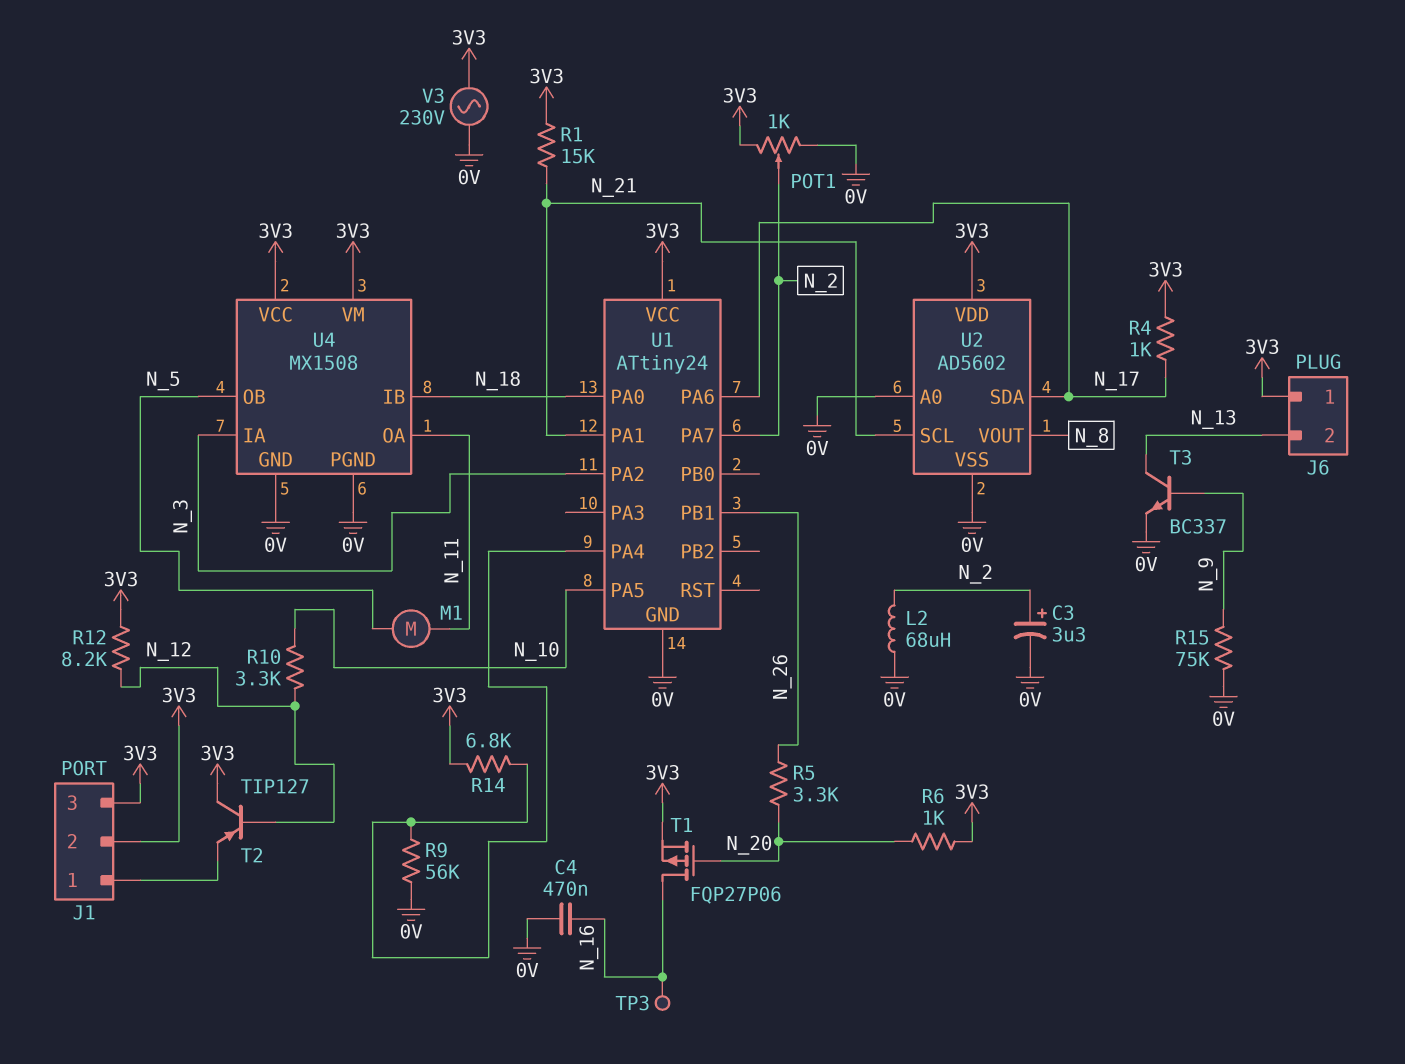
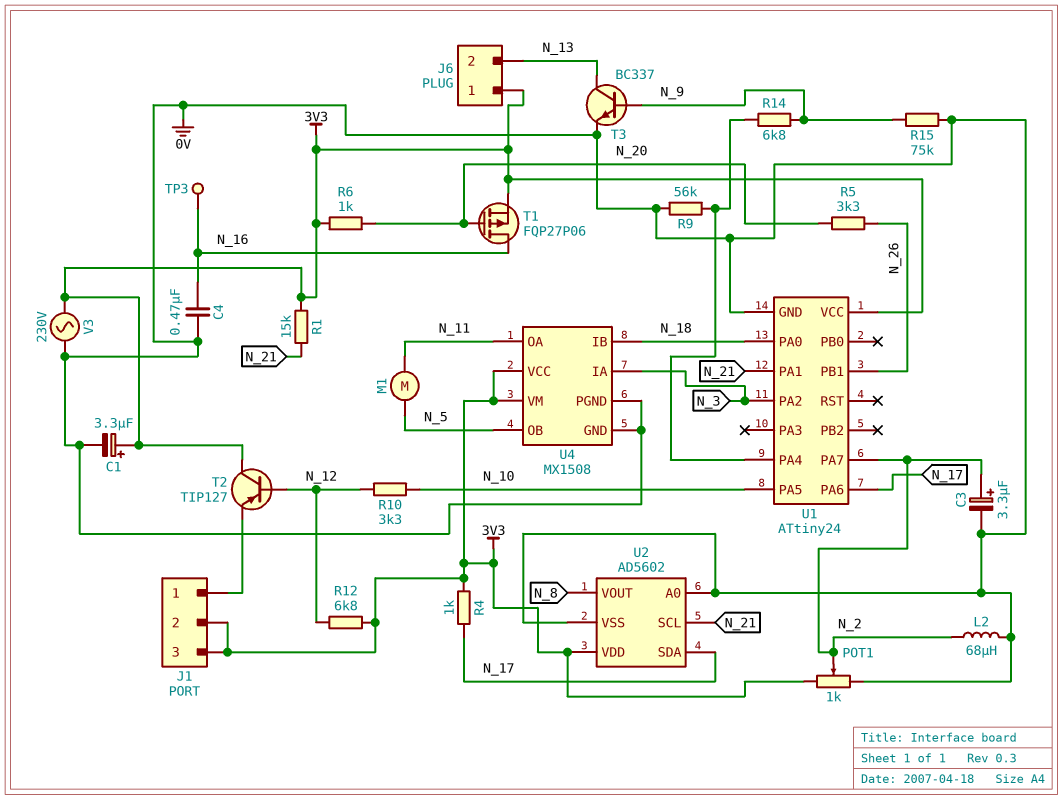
C1: none -> 3.3uF (plus 3V3, minus 0V)
R12: 8.2k (3V3, N_12) -> 6.8k (3V3, N_12)
R14: 6.8k (3V3, U1/PA4) -> 6.8k (N_9, U1/PA4)

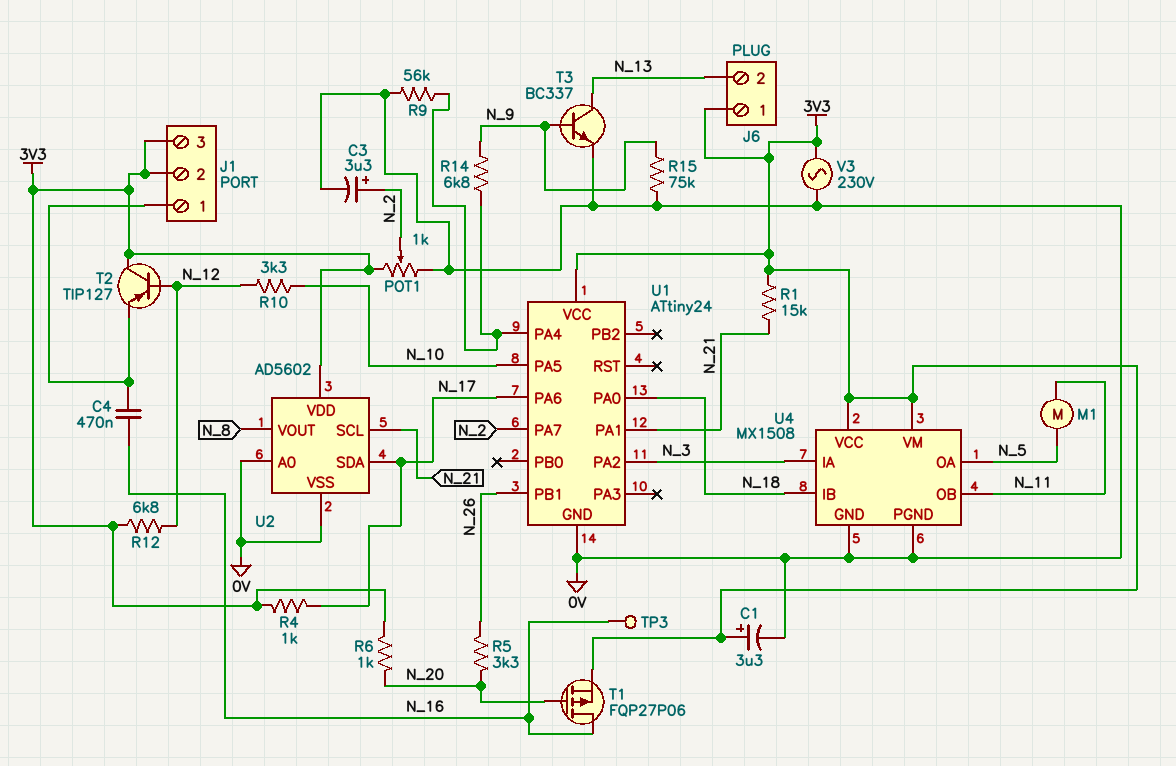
C4: 470nF (0V, N_16) -> 470nF (J1/1, N_16)
L2: 68uH (0V, N_2) -> none
U4 pin OA: N_11 -> N_5
U4 pin OB: N_5 -> N_11

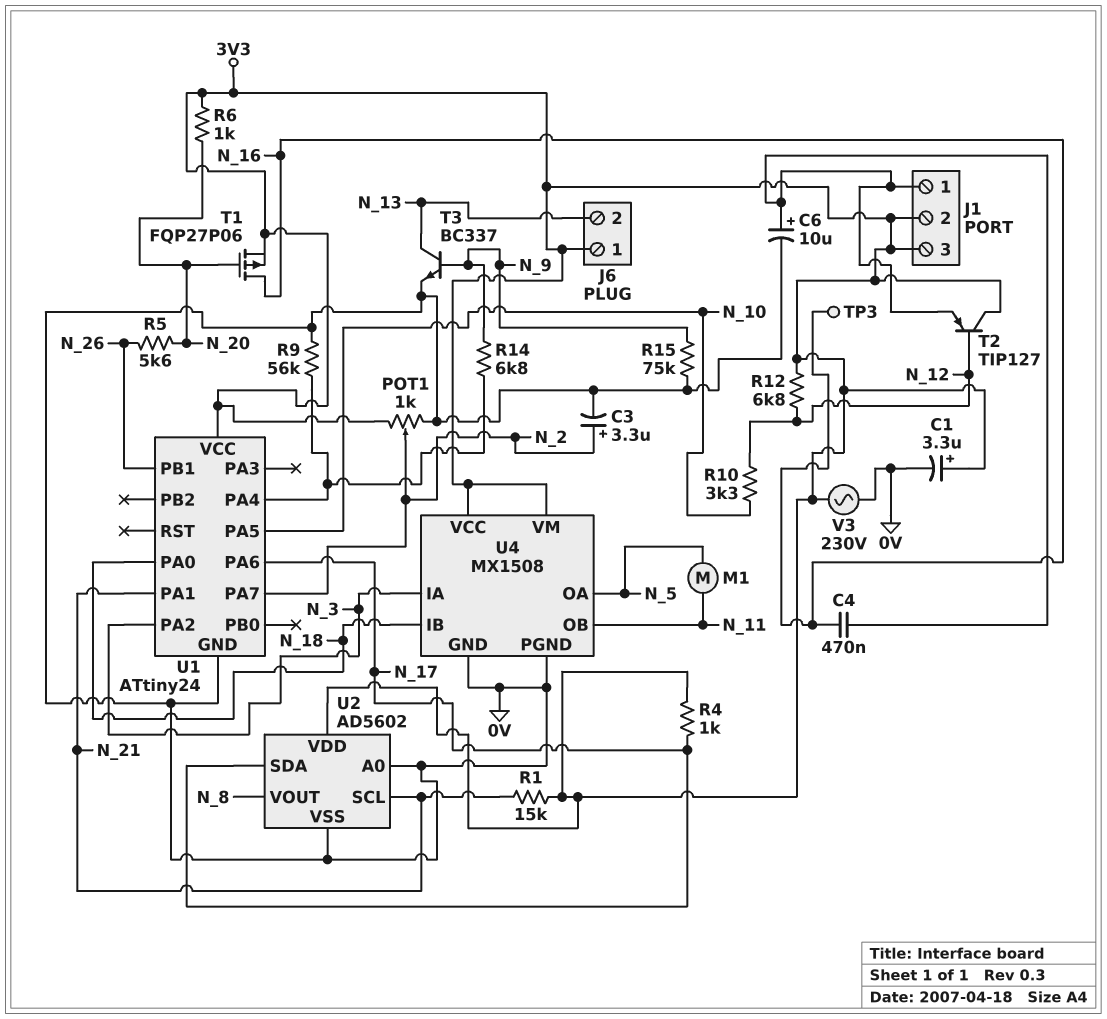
C6: none -> 10uF (plus J1/1, minus 0V)
R5: 3.3k (N_20, N_26) -> 5.6k (N_20, N_26)

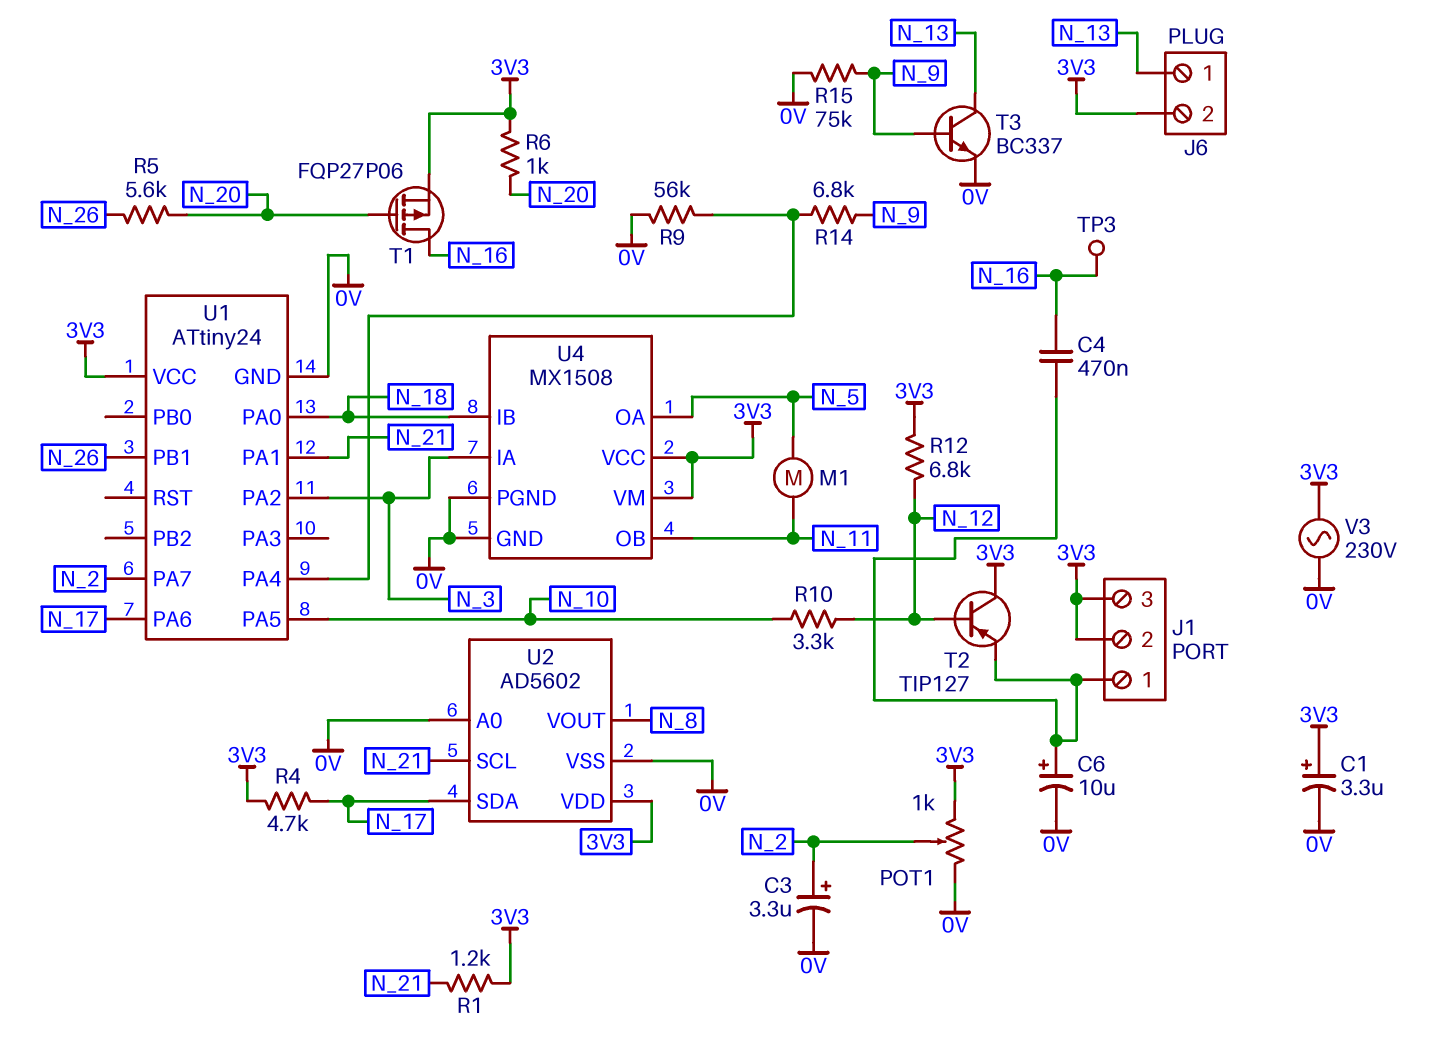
J6 pin 1: 3V3 -> N_13
J6 pin 2: N_13 -> 3V3
R1: 15k (3V3, N_21) -> 1.2k (3V3, N_21)
R4: 1k (3V3, N_17) -> 4.7k (3V3, N_17)

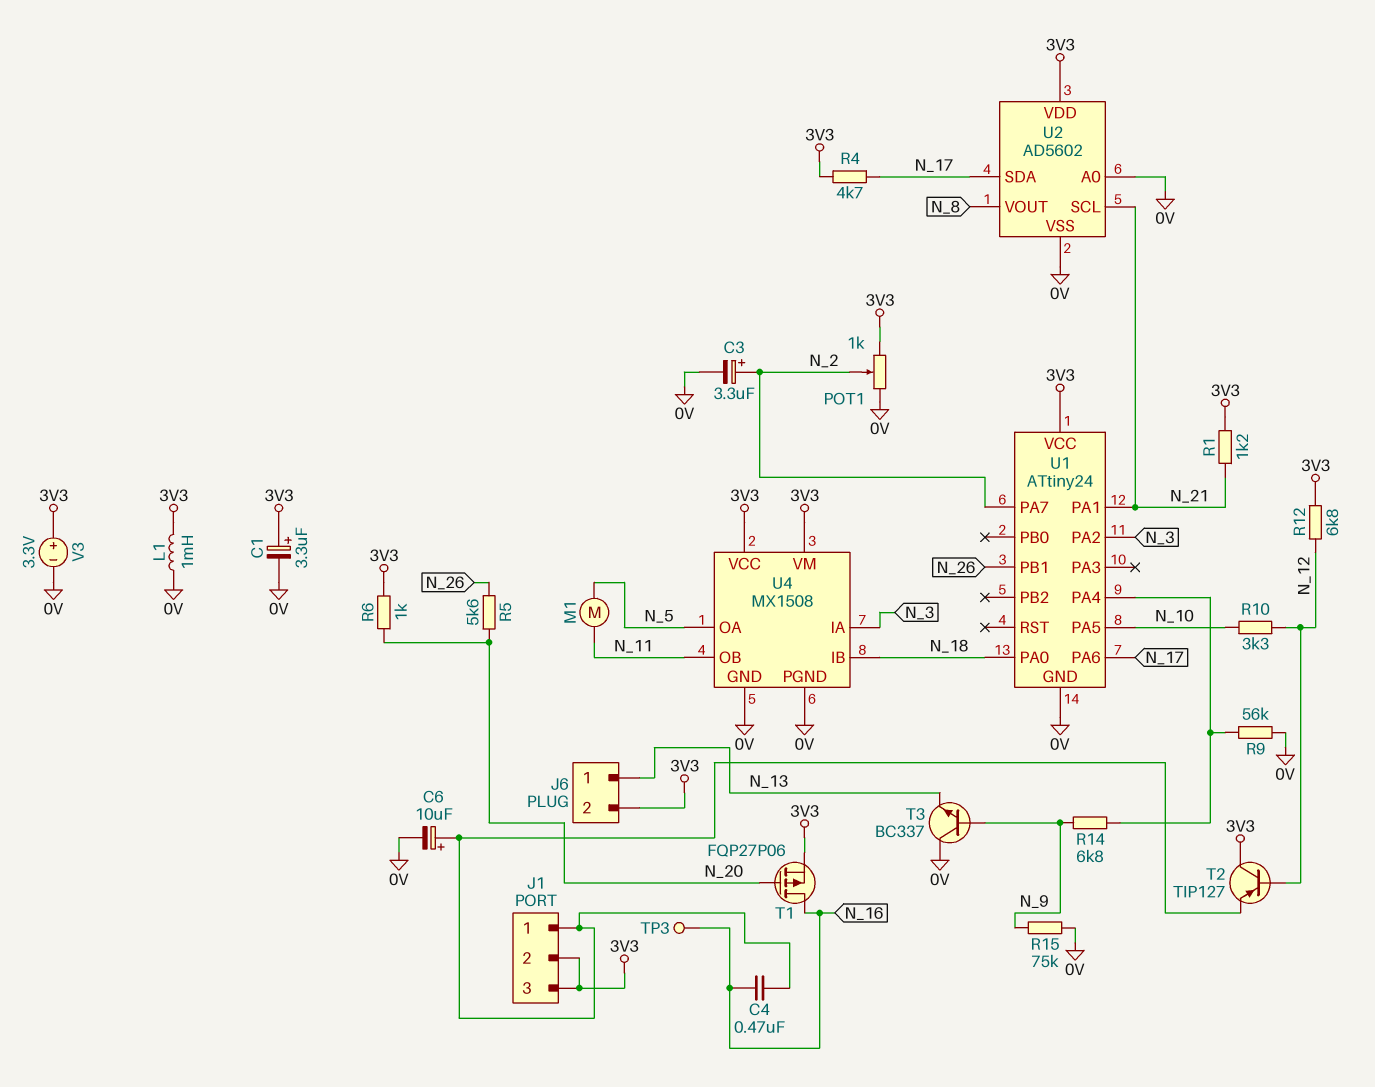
L1: none -> 1mH (0V, 3V3)
T3: NPN BC337 (B N_9, C N_13, E 0V) -> NPN BC337 (B N_9, C 0V, E N_13)
V3: AC 230V (0V, 3V3) -> 3.3V (plus 3V3, minus 0V)

